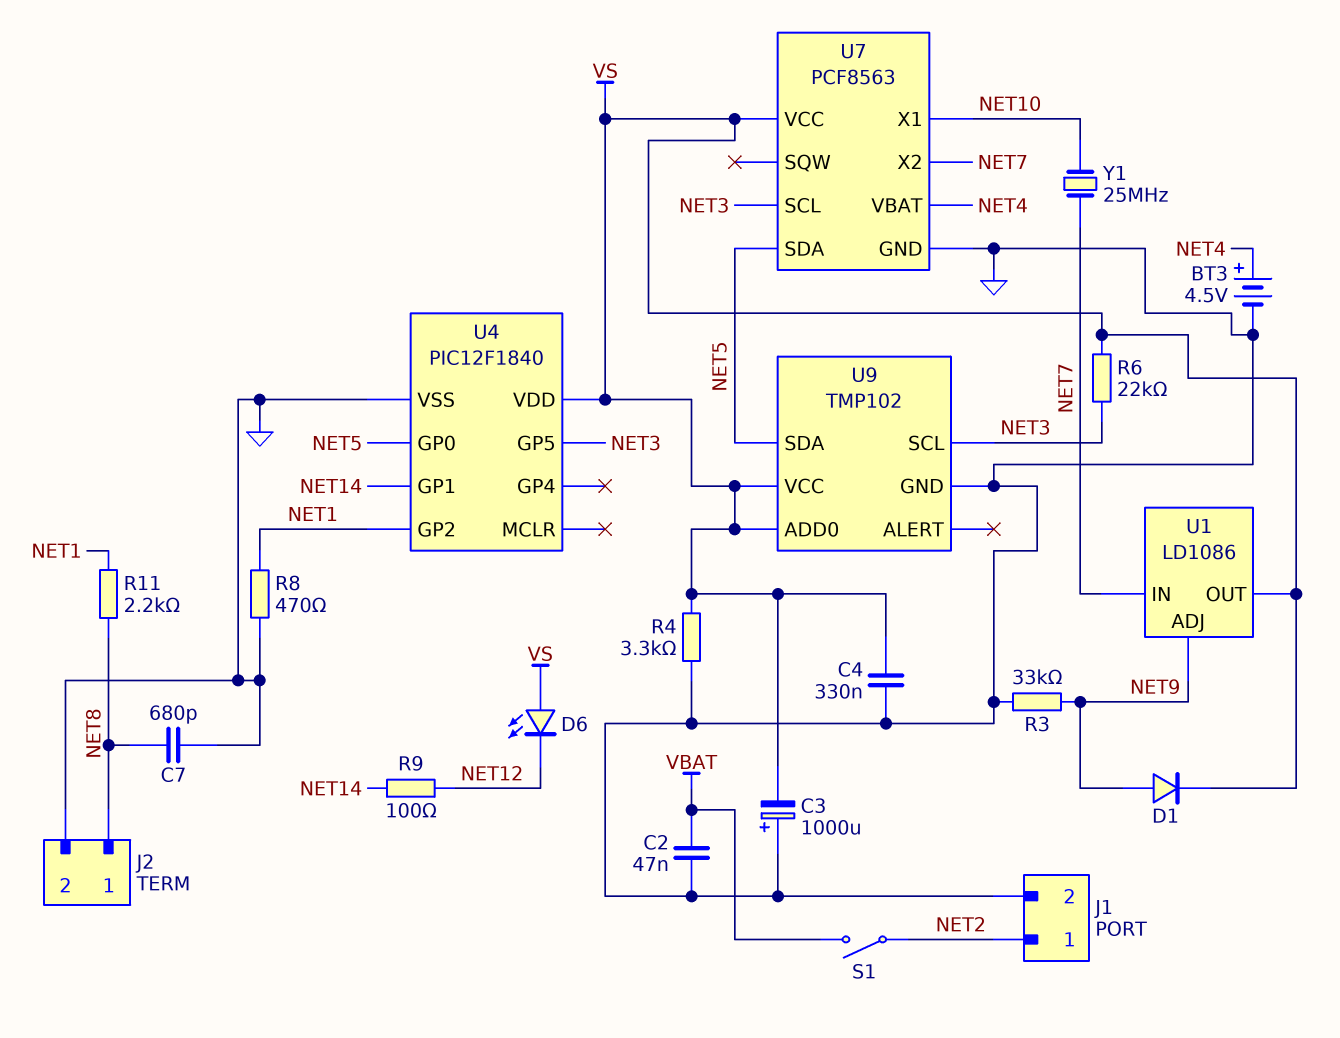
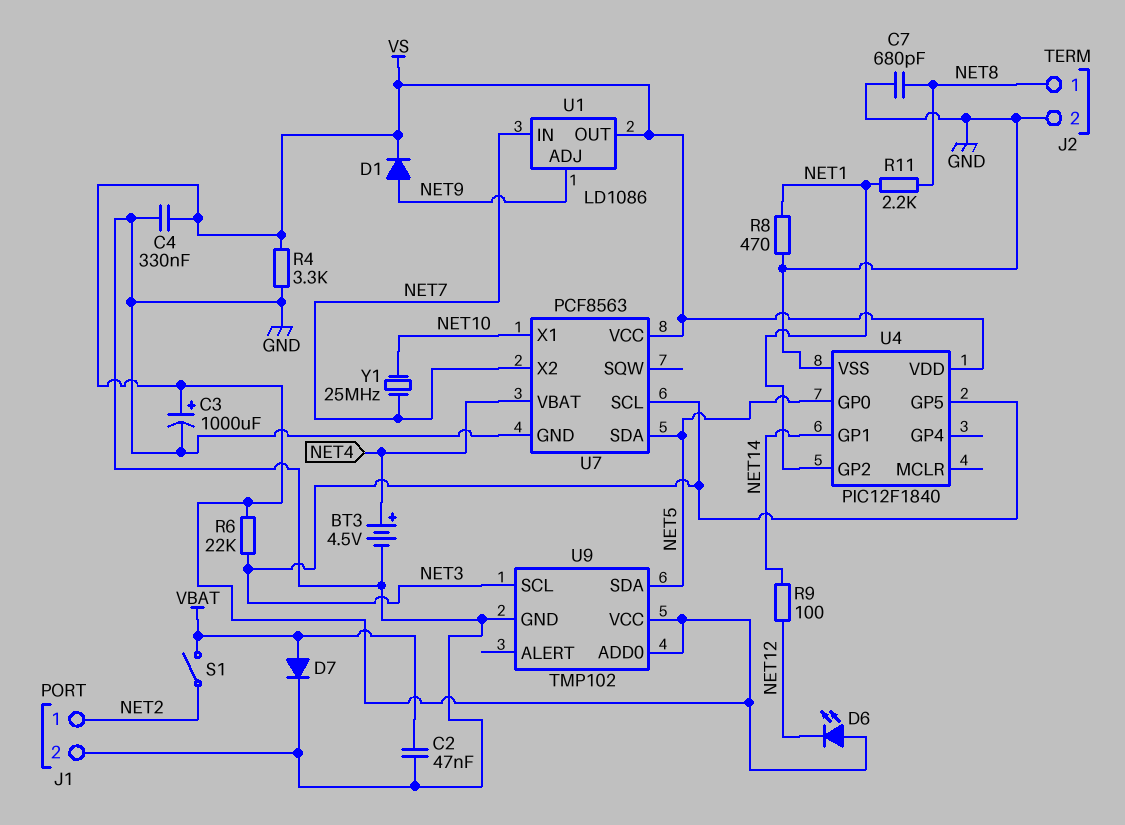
C3: 1000uF (plus GND, minus VS) -> 1000uF (plus VS, minus GND)
D7: none -> diode (A VBAT, K GND)
R3: 33k (GND, NET9) -> none

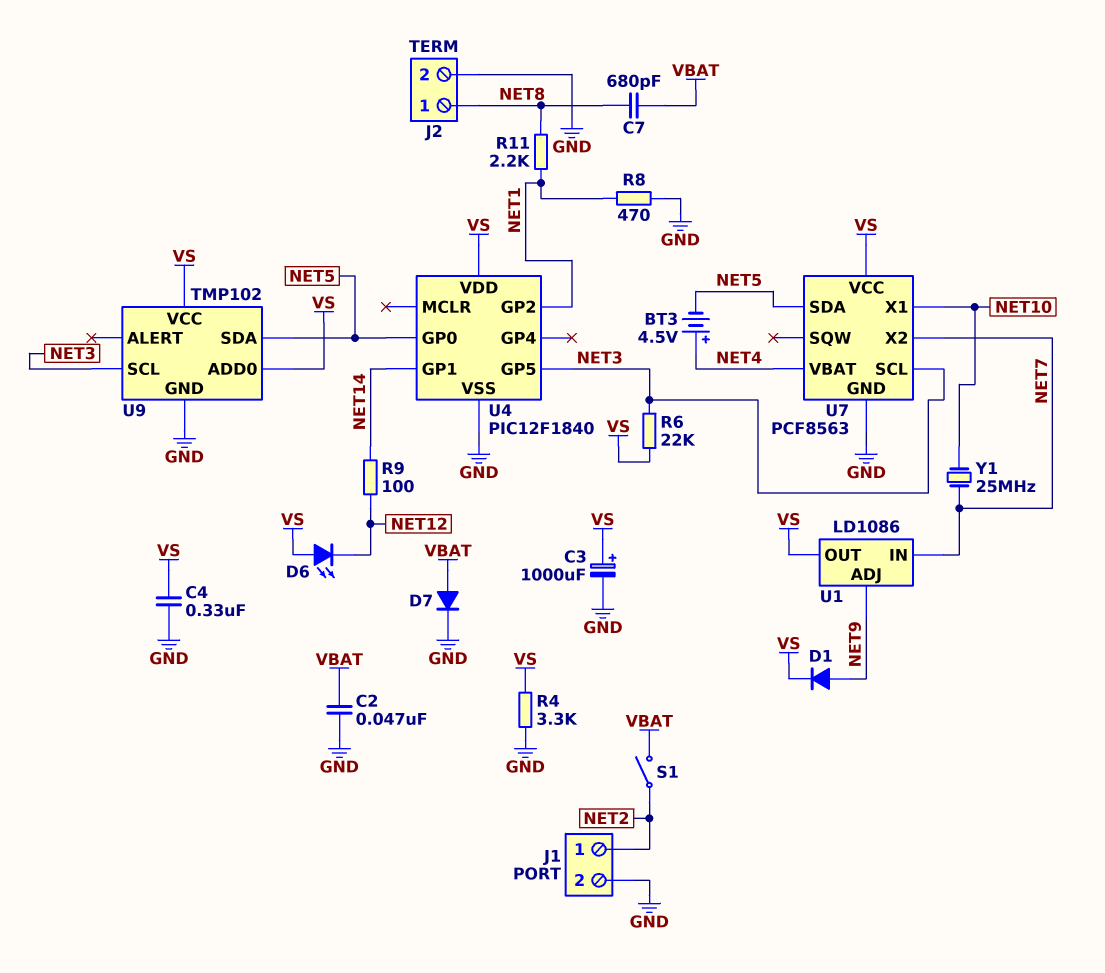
BT3: 4.5V (plus NET4, minus GND) -> 4.5V (plus NET4, minus NET5)
C7: 680pF (GND, NET8) -> 680pF (NET8, VBAT)

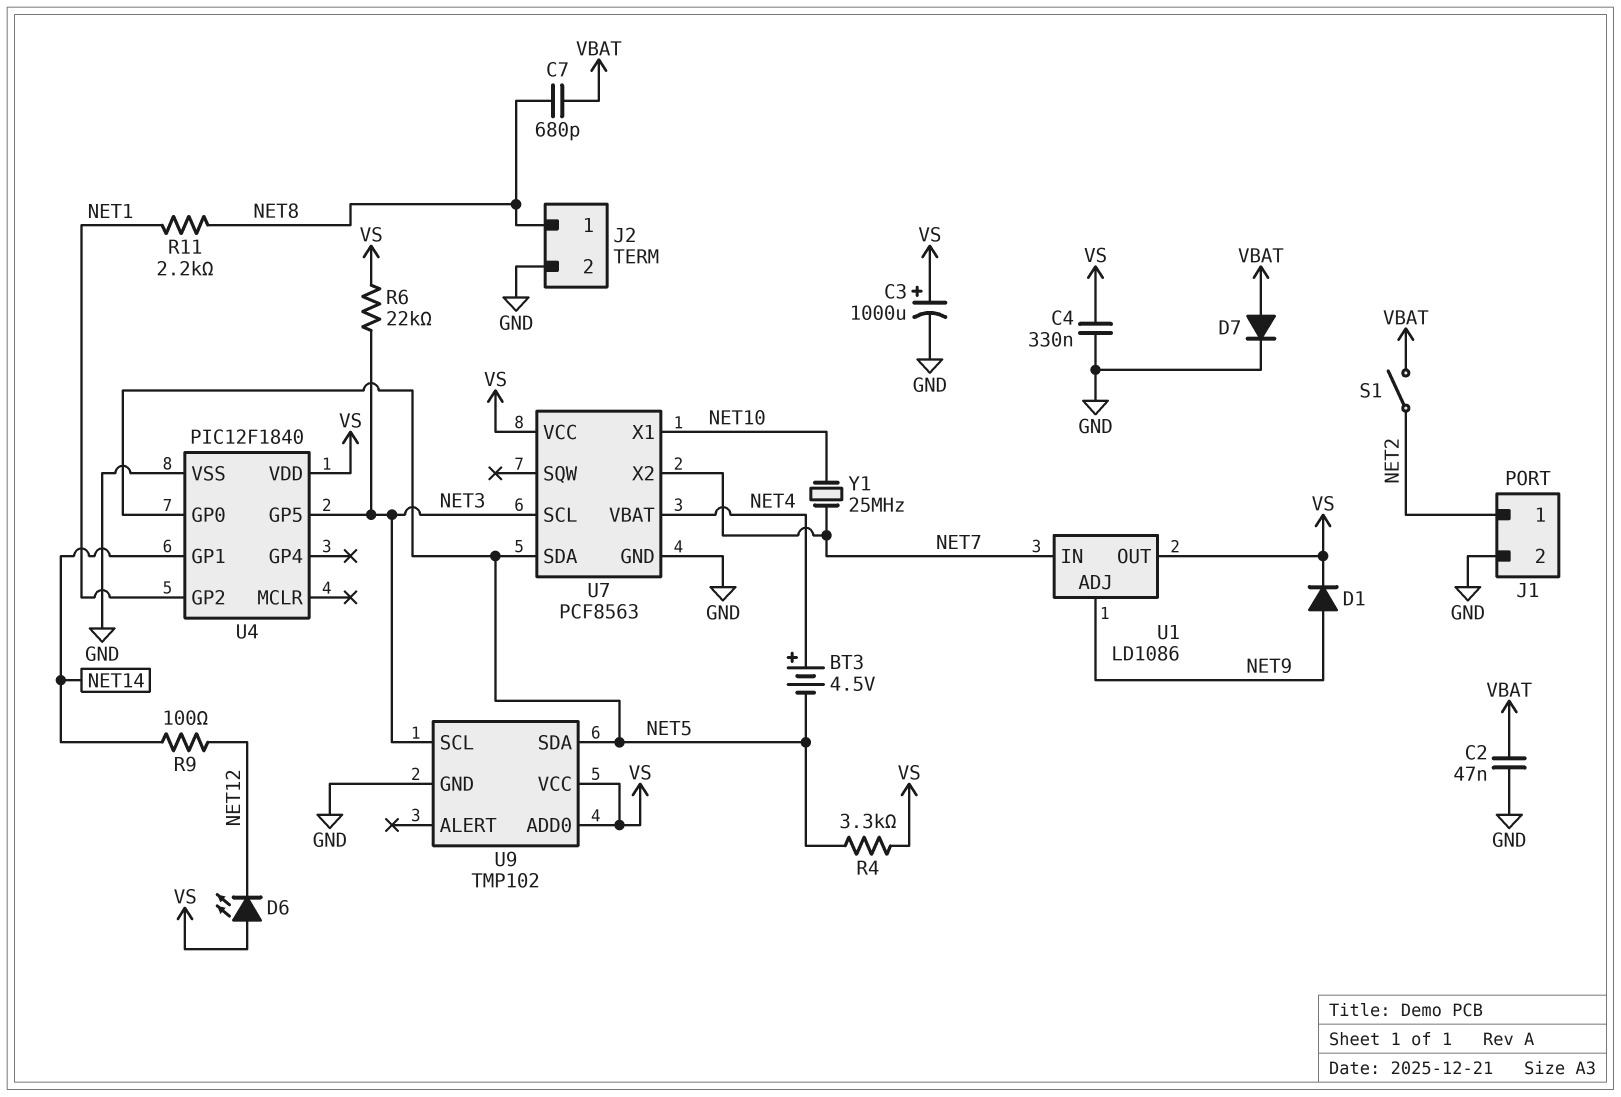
R4: 3.3k (GND, VS) -> 3.3k (NET5, VS)
R8: 470 (GND, NET1) -> none

